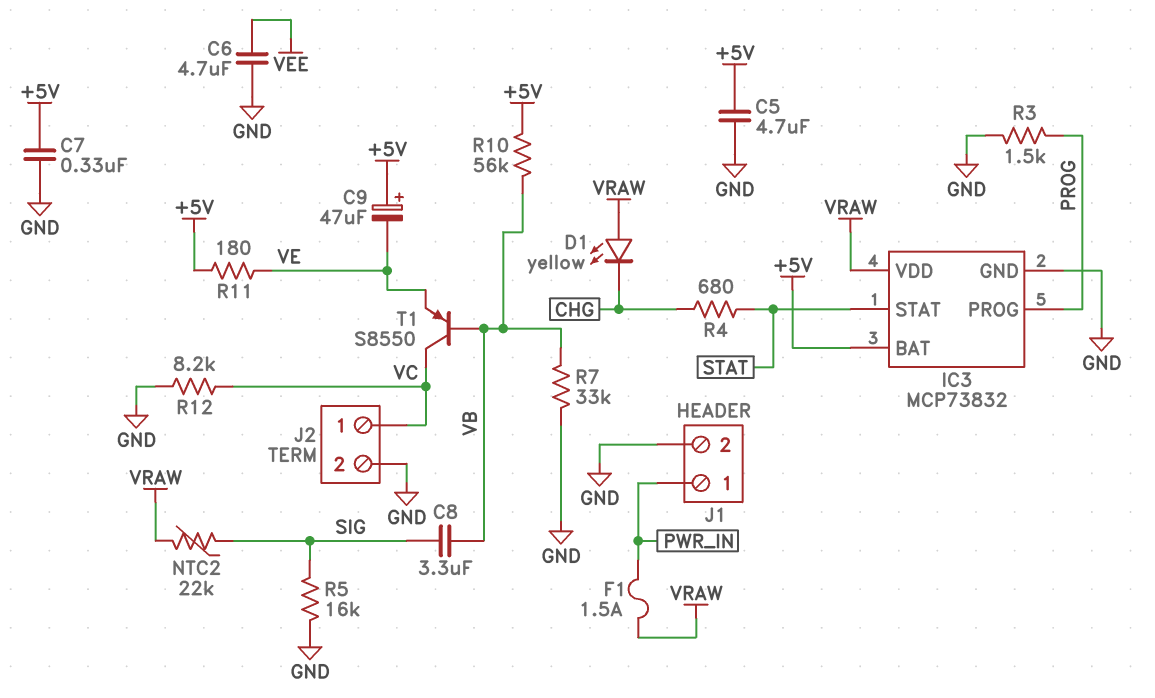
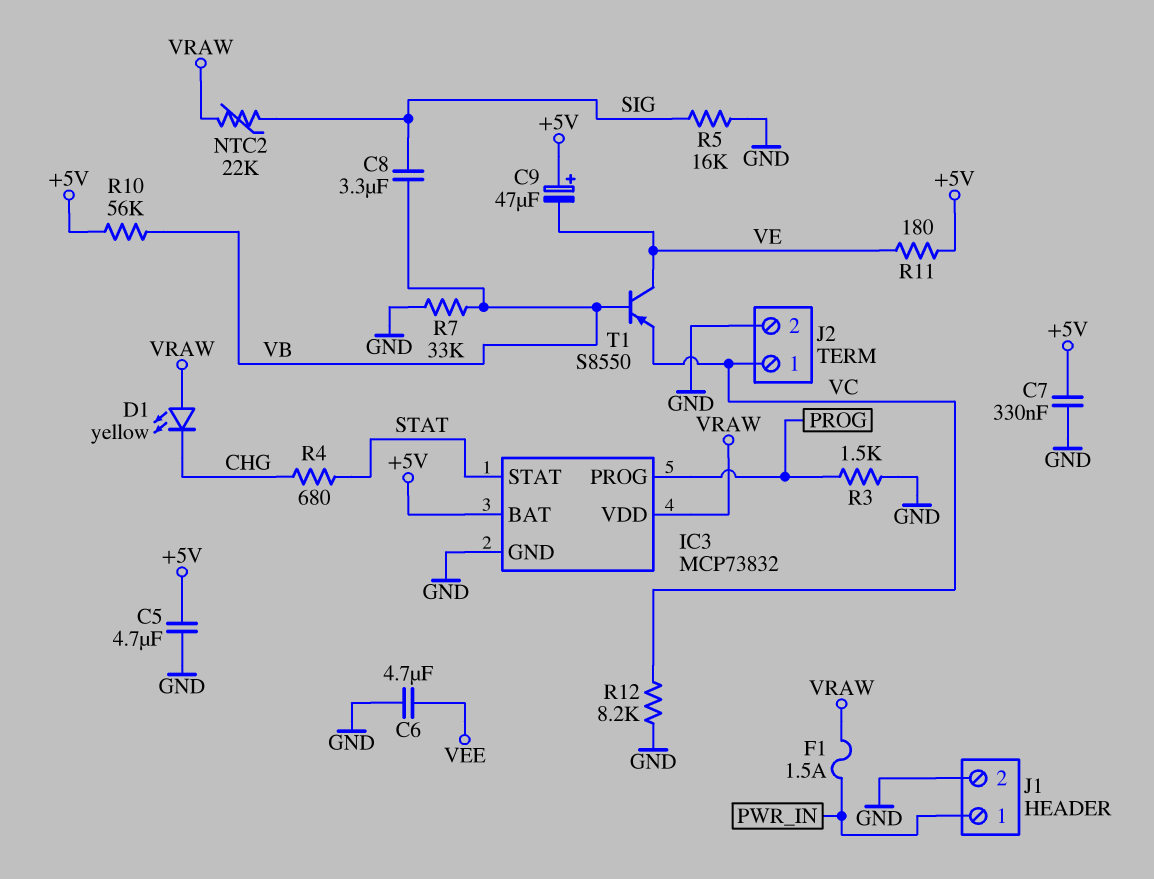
T1: PNP S8550 (B VB, C VC, E VE) -> PNP S8550 (B VB, C VE, E VC)

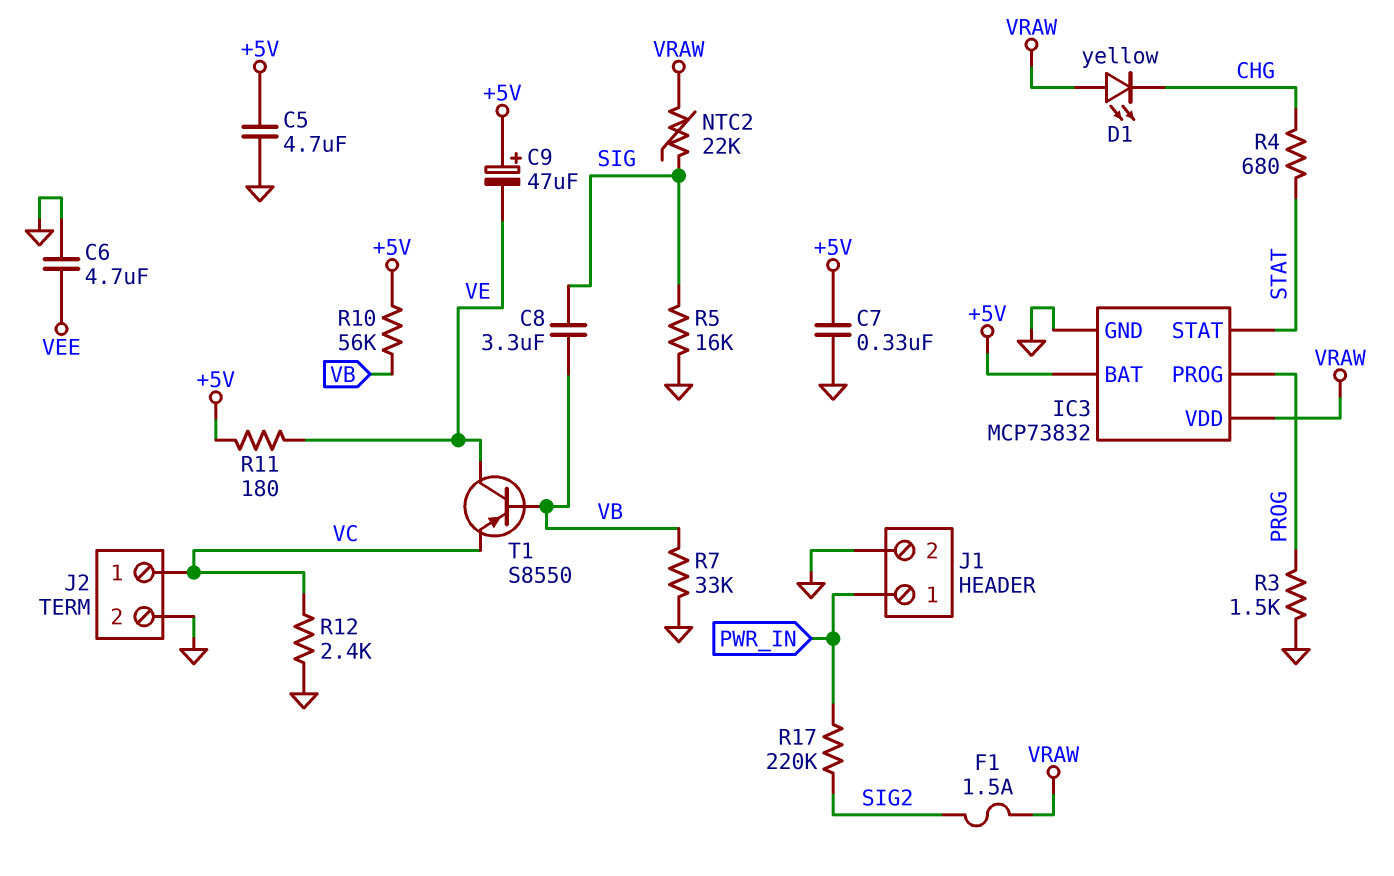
F1: 1.5A (PWR_IN, VRAW) -> 1.5A (SIG2, VRAW)
R12: 8.2k (GND, VC) -> 2.4k (GND, VC)
R17: none -> 220k (PWR_IN, SIG2)

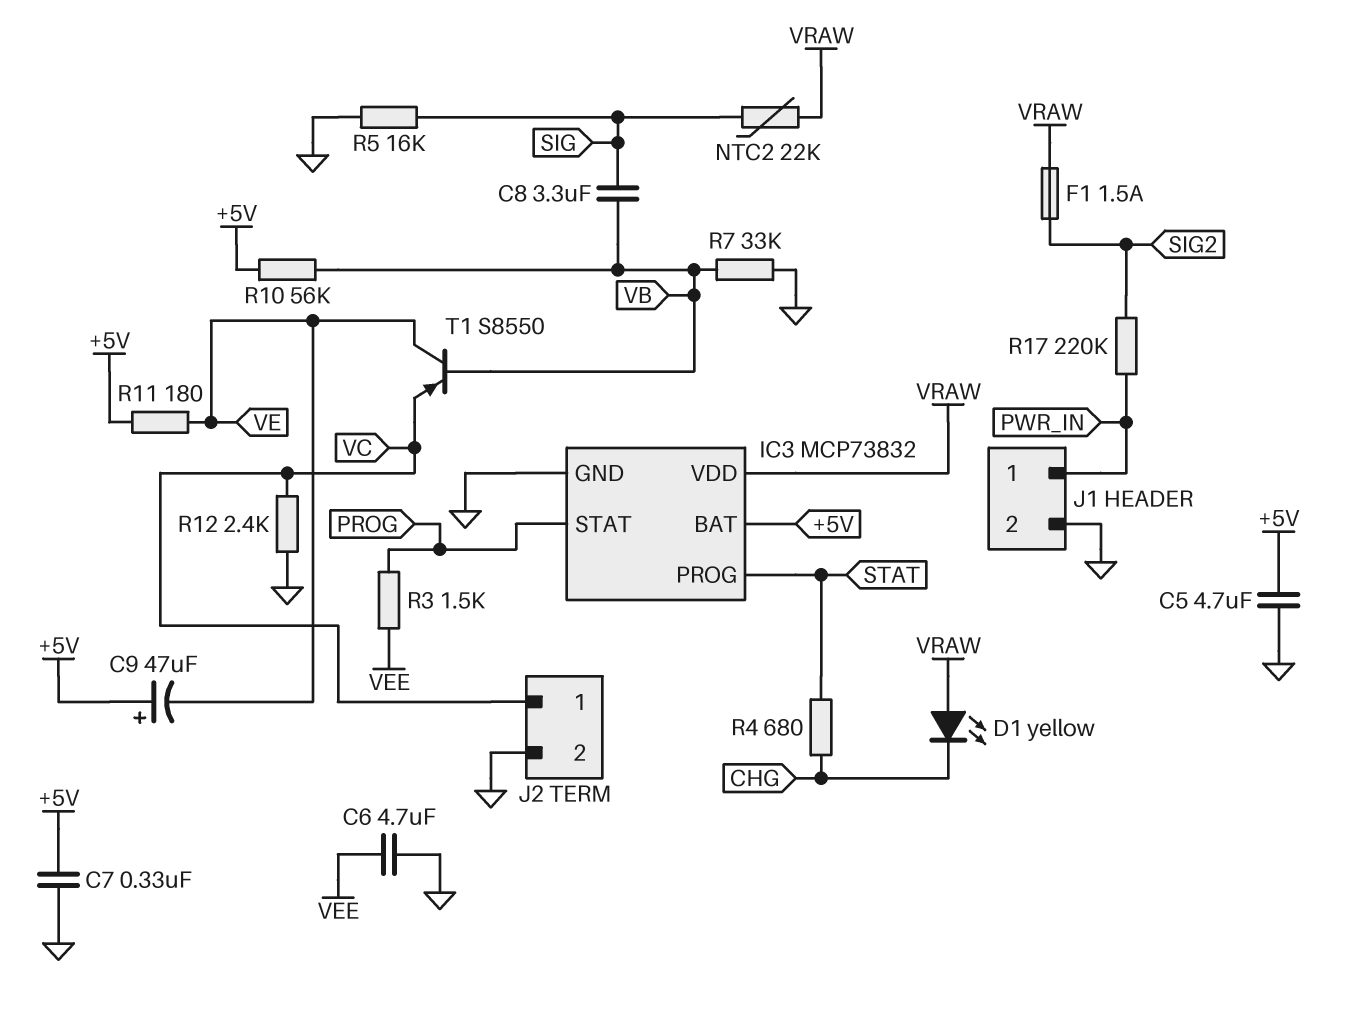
IC3 pin PROG: PROG -> STAT
IC3 pin STAT: STAT -> PROG
R3: 1.5k (GND, PROG) -> 1.5k (PROG, VEE)

